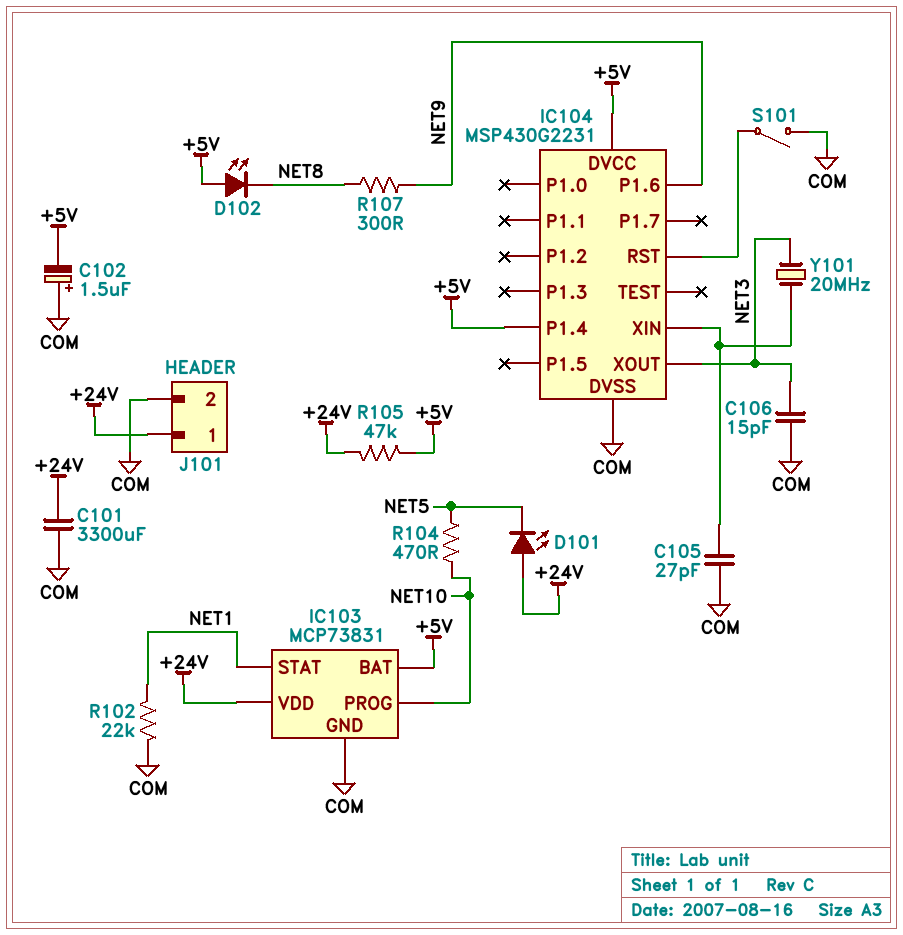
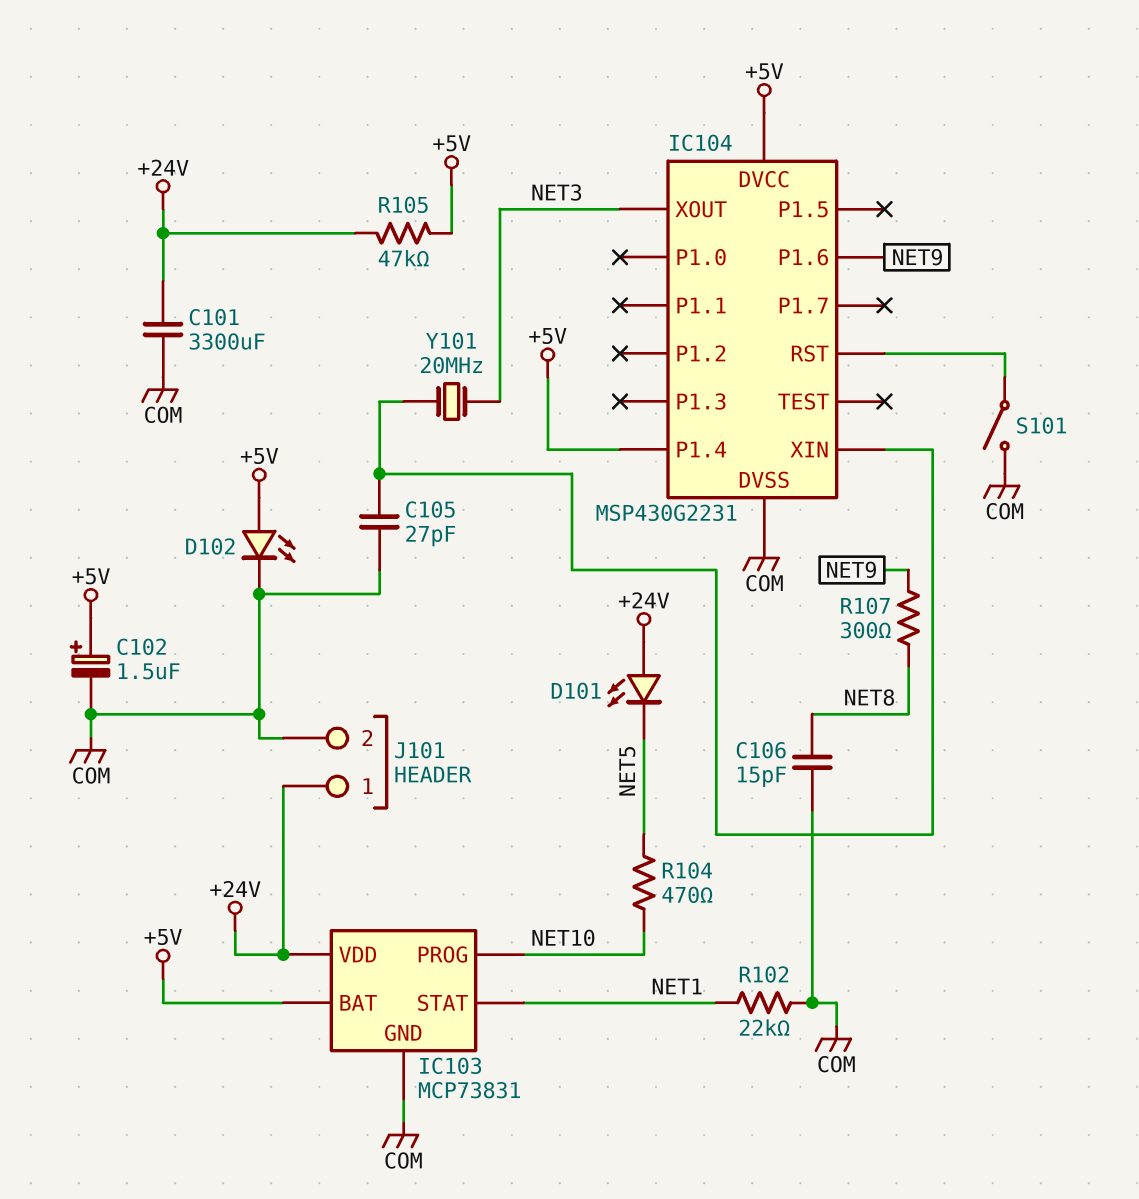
C102: 1.5uF (plus COM, minus +5V) -> 1.5uF (plus +5V, minus COM)
C106: 15pF (COM, NET3) -> 15pF (COM, NET8)
D102: LED (A +5V, K NET8) -> LED (A +5V, K COM)

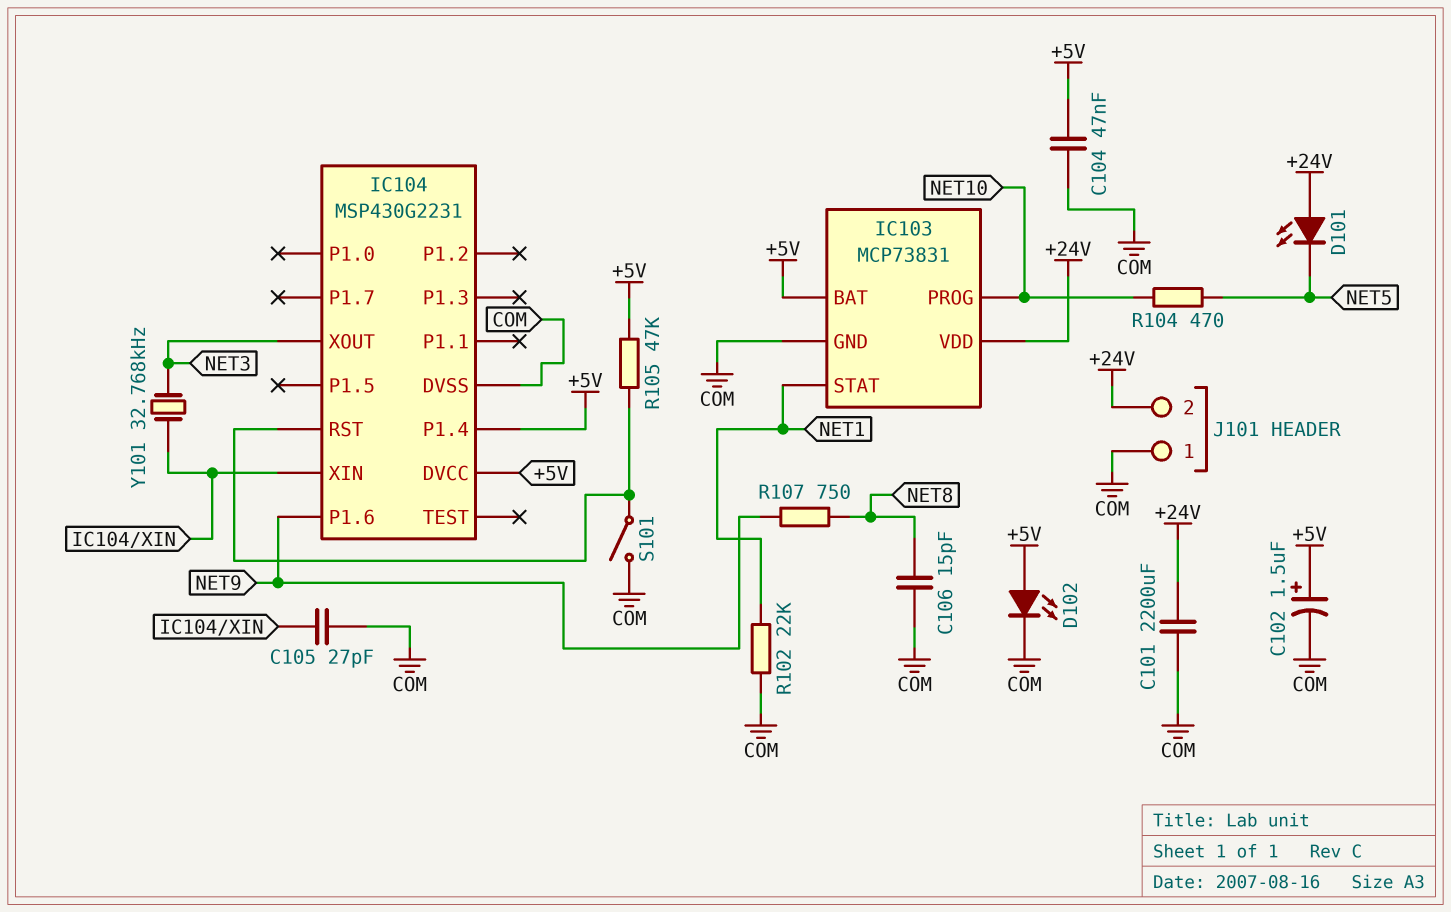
C101: 3300uF (+24V, COM) -> 2200uF (+24V, COM)
C104: none -> 47nF (+5V, COM)
J101 pin 1: +24V -> COM
J101 pin 2: COM -> +24V
R105: 47k (+5V, +24V) -> 47k (+5V, IC104/RST)
R107: 300 (NET8, NET9) -> 750 (NET8, NET9)
Y101: 20MHz (IC104/XIN, NET3) -> 32.768kHz (IC104/XIN, NET3)

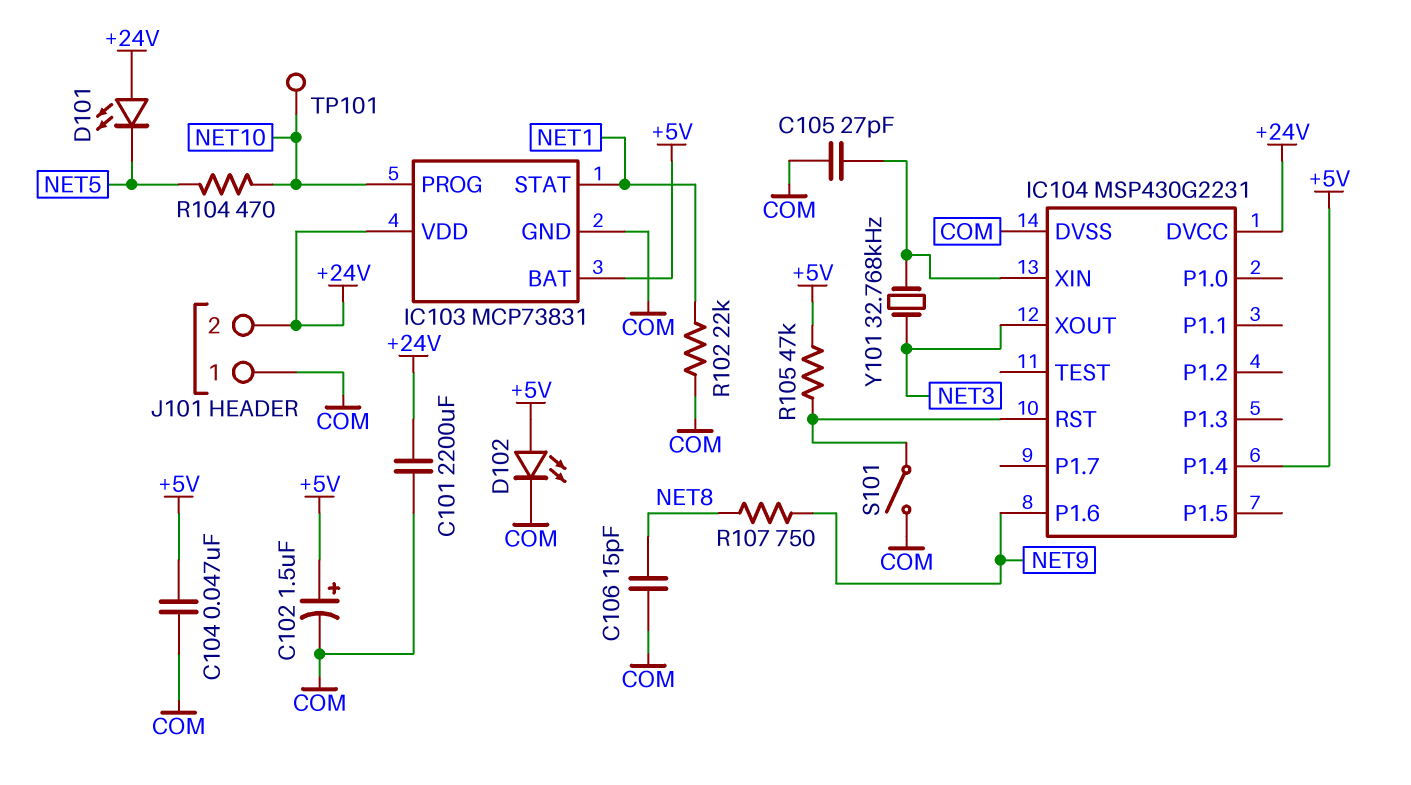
IC104 pin DVCC: +5V -> +24V
TP101: none -> test point (NET10)

